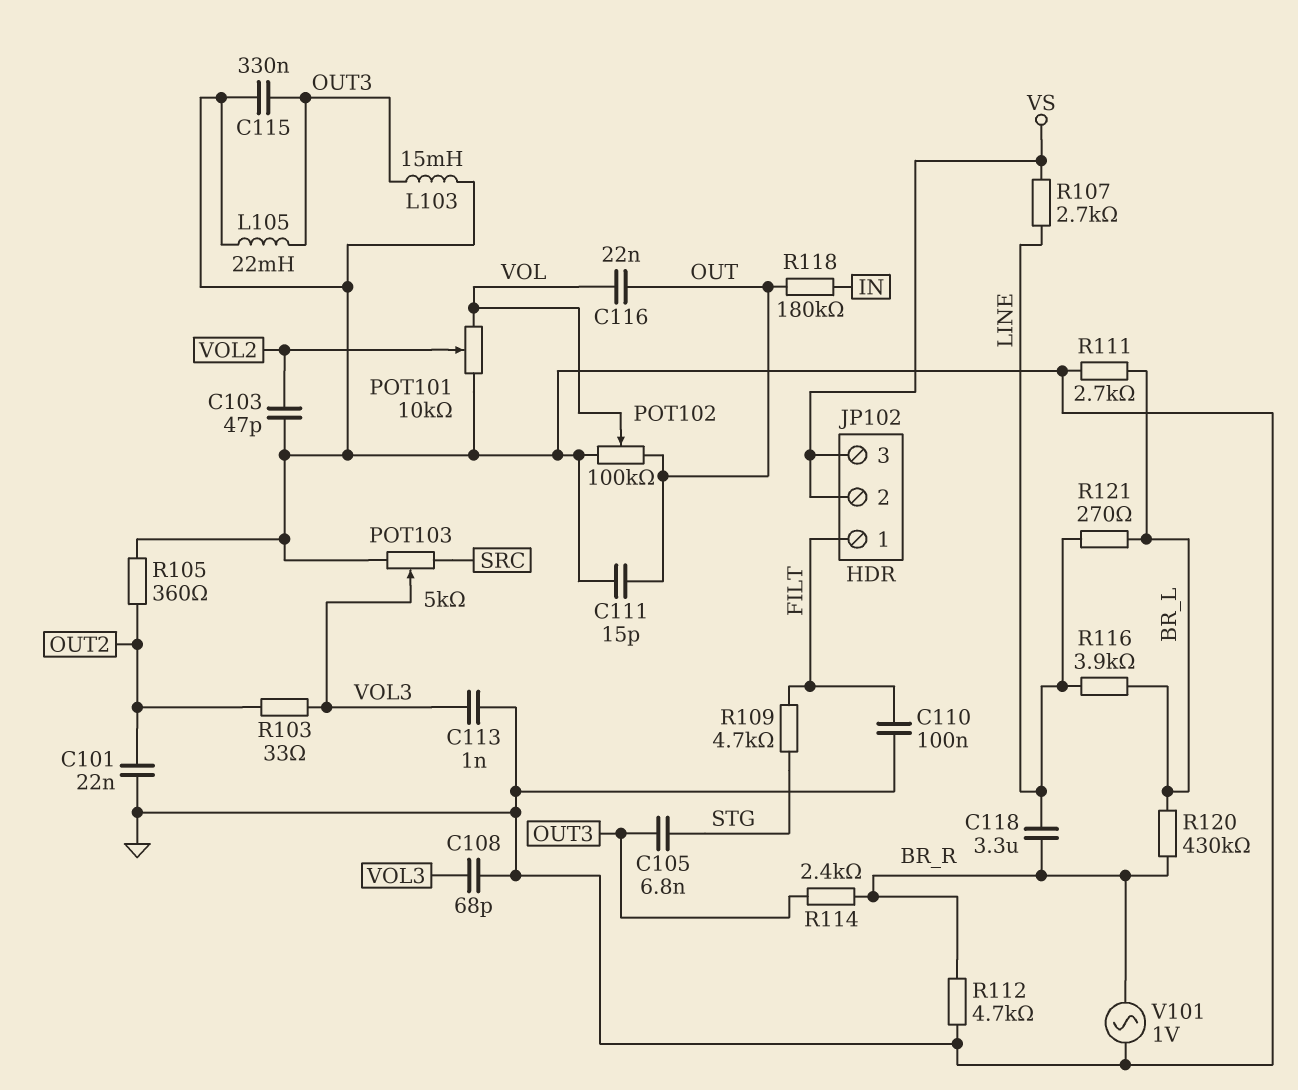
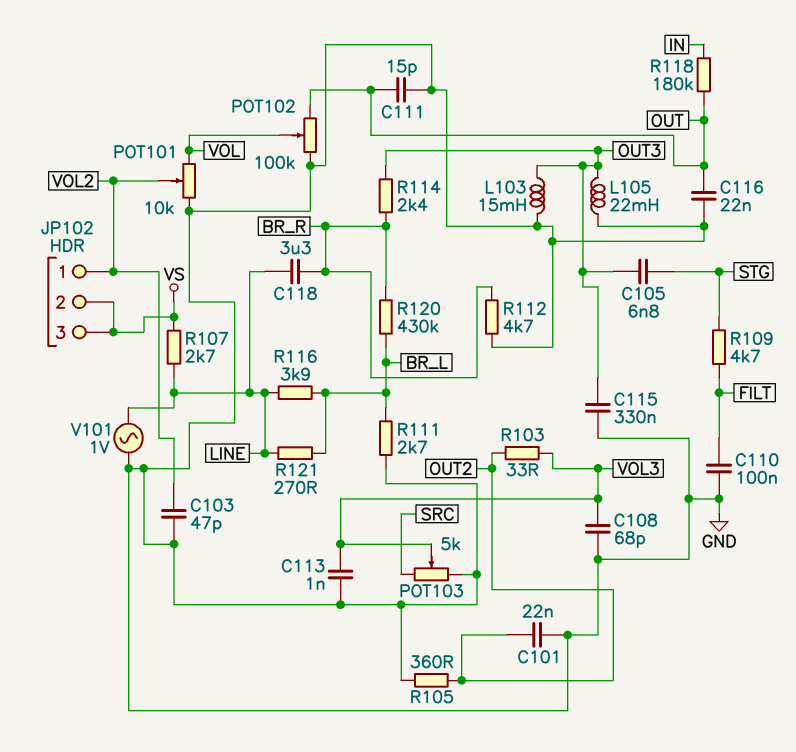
C116: 22nF (OUT, VOL) -> 22nF (GND, OUT)
JP102 pin 1: FILT -> VOL2
V101: AC 1V (BR_R, GND) -> AC 1V (GND, LINE)

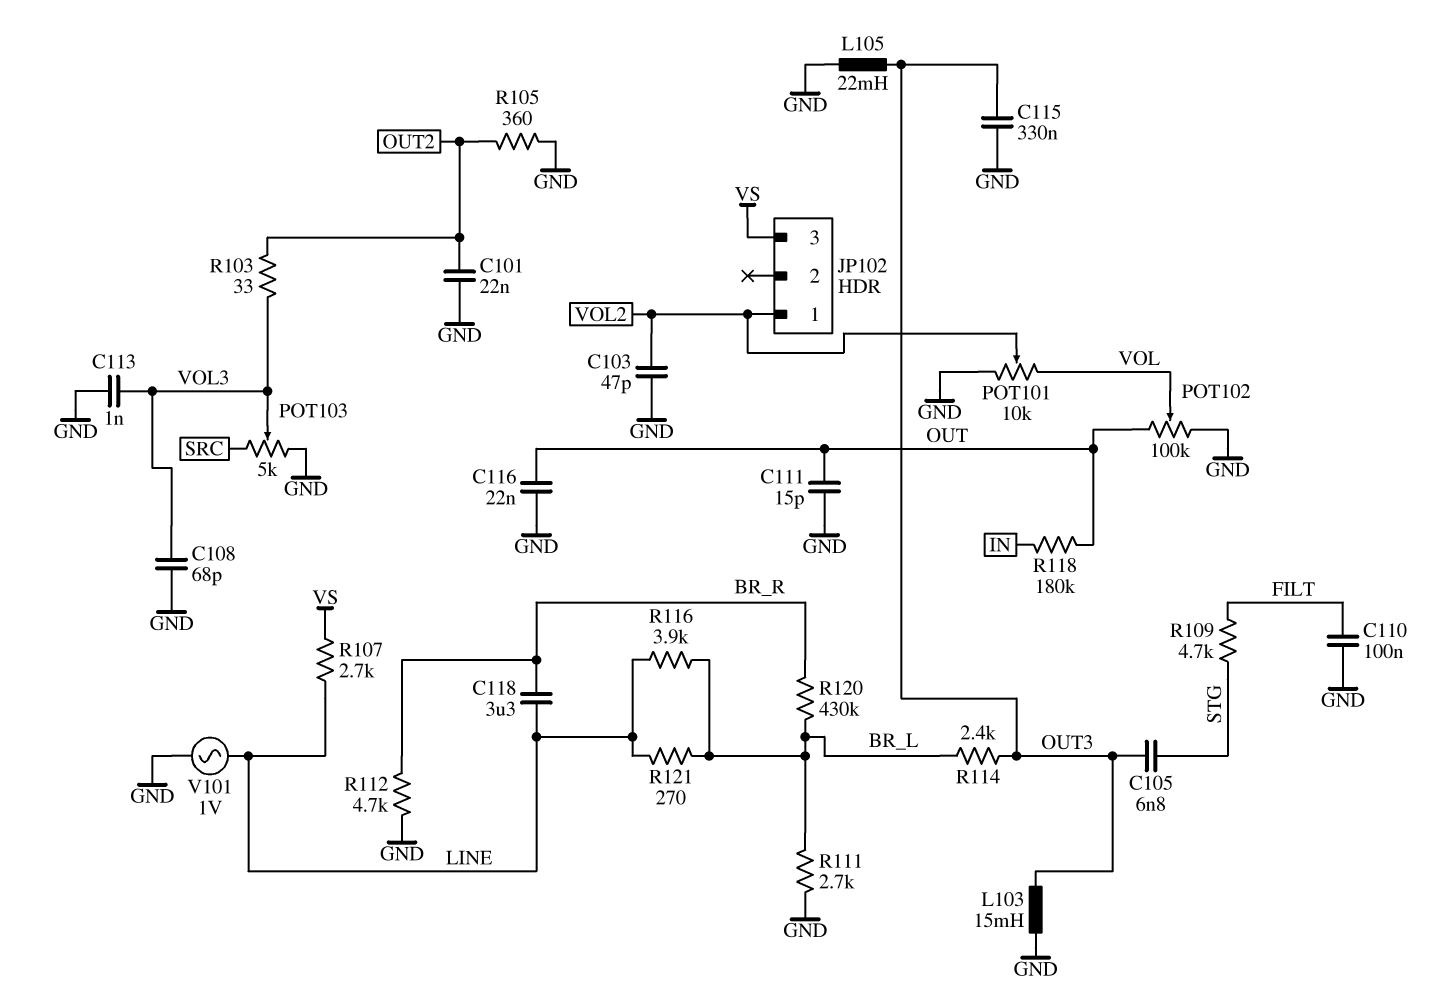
JP102 pin 2: VS -> none
R114: 2.4k (BR_R, OUT3) -> 2.4k (BR_L, OUT3)

